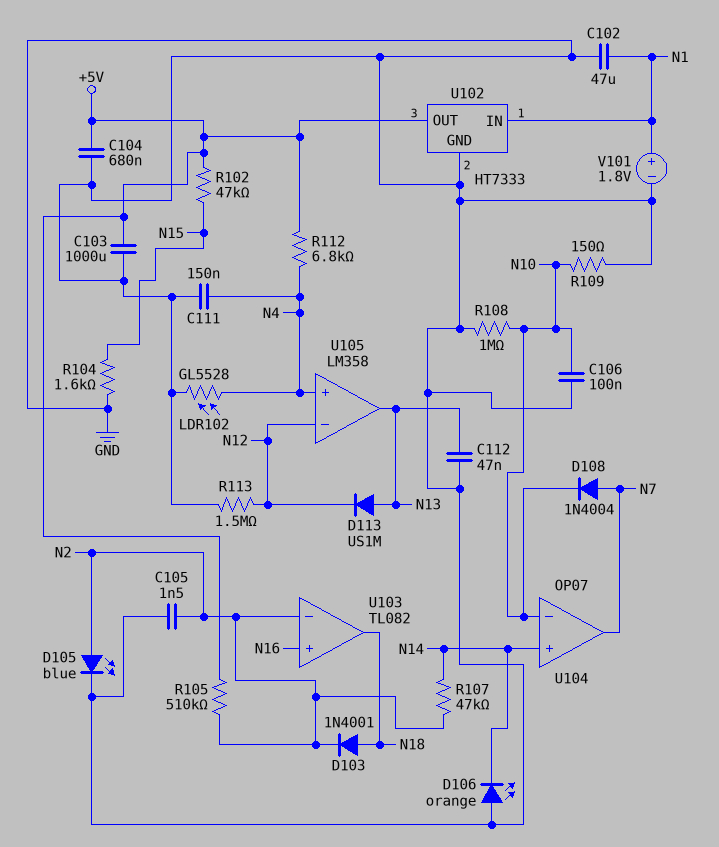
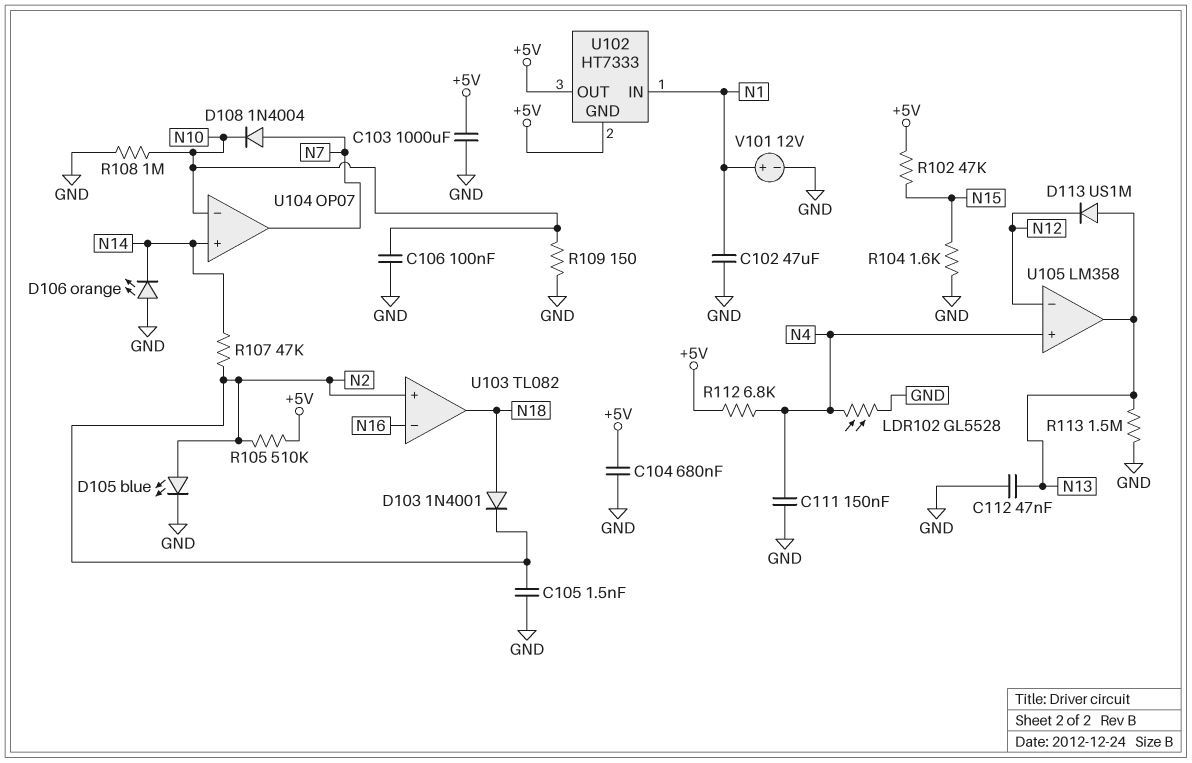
R113: 1.5M (GND, N12) -> 1.5M (GND, N13)
U102 pin GND: GND -> +5V
U103 pin in+: N16 -> N2
U103 pin in-: N2 -> N16
V101: 1.8V (plus N1, minus GND) -> 12V (plus N1, minus GND)

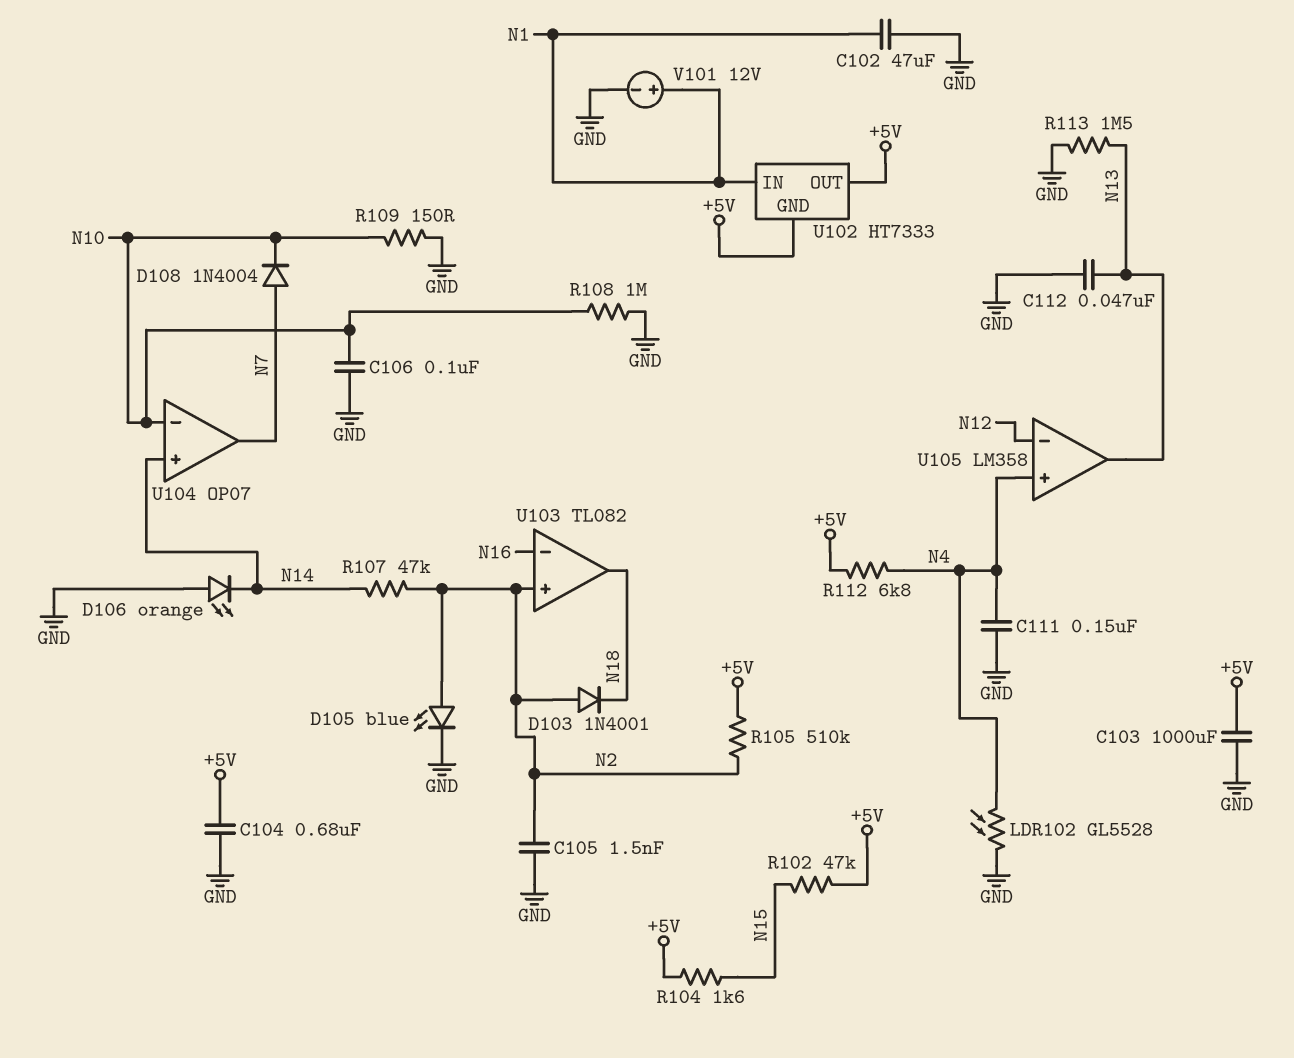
D103: diode 1N4001 (A N18, K N2) -> diode 1N4001 (A N2, K N18)
D113: diode US1M (A N13, K N12) -> none
R104: 1.6k (GND, N15) -> 1.6k (+5V, N15)

